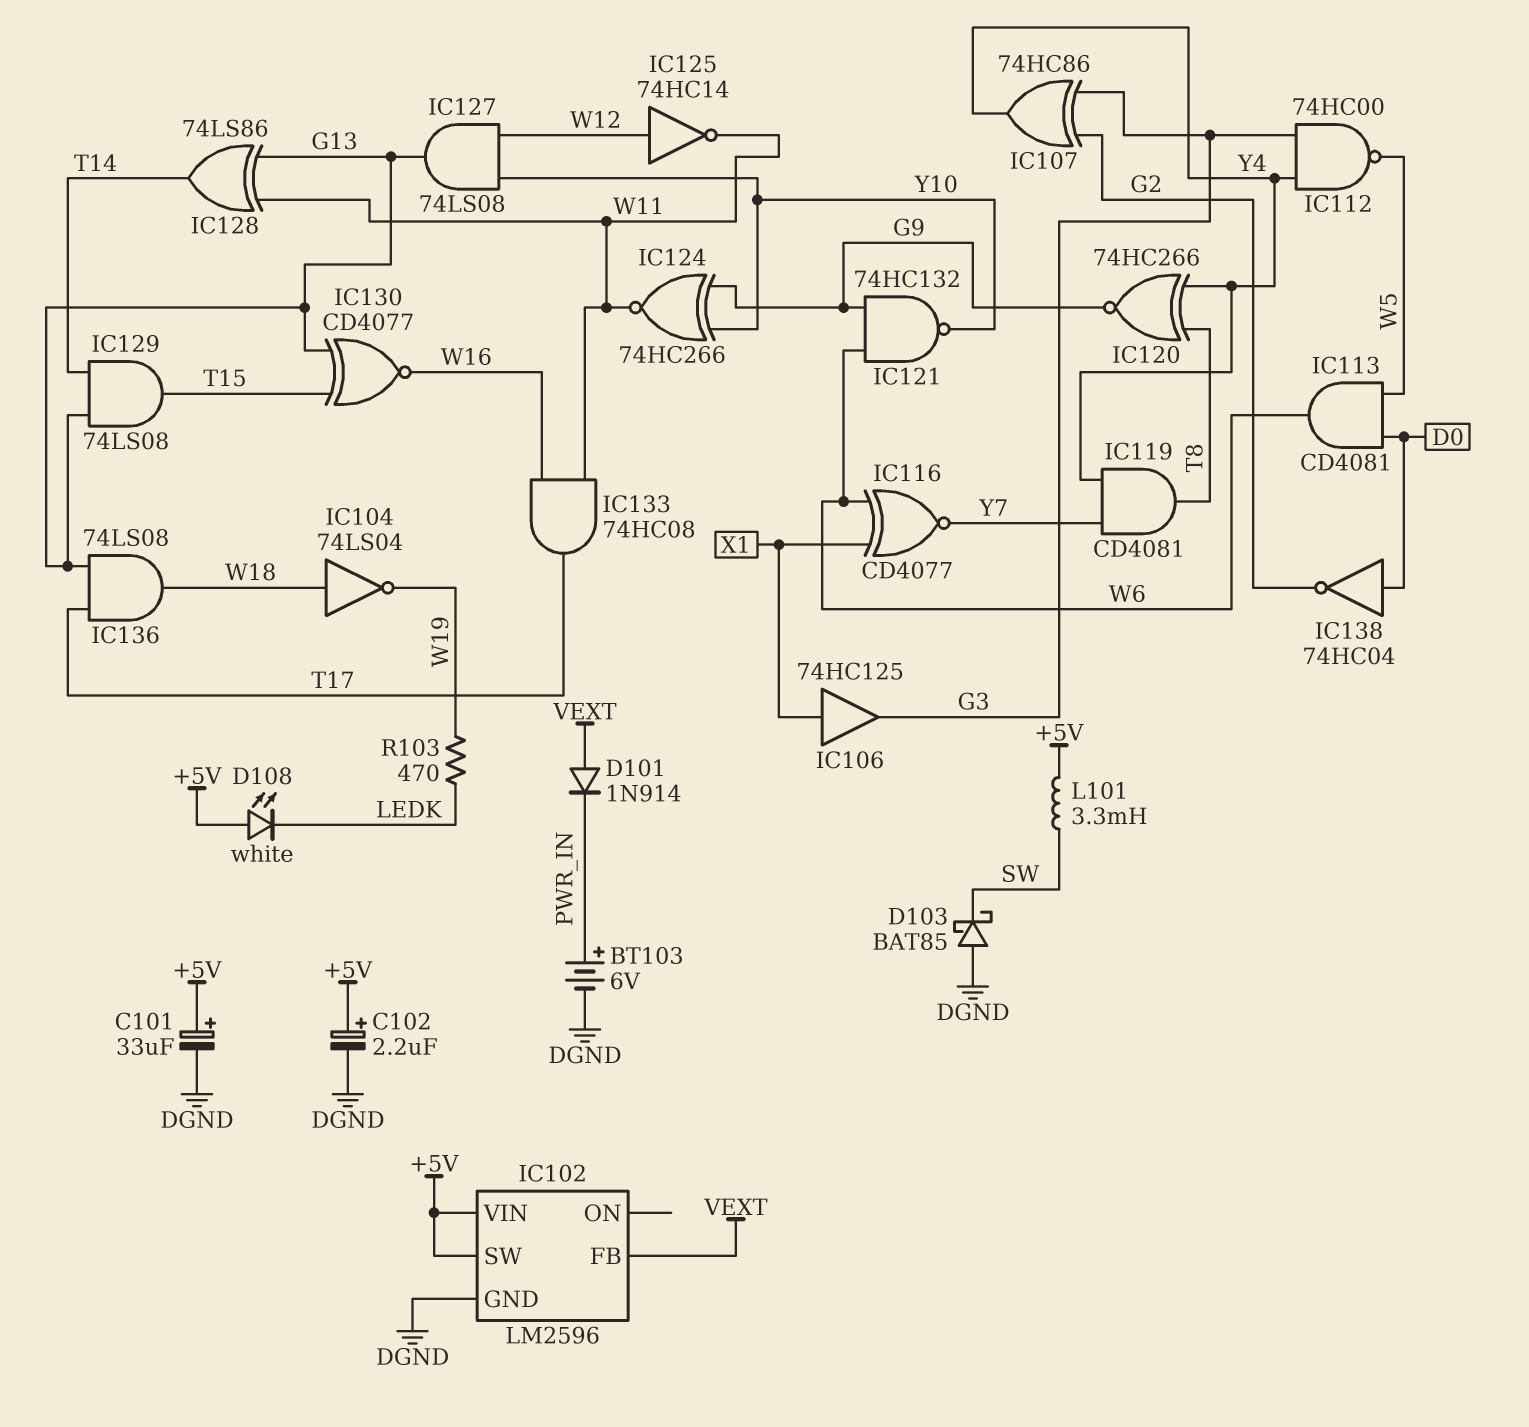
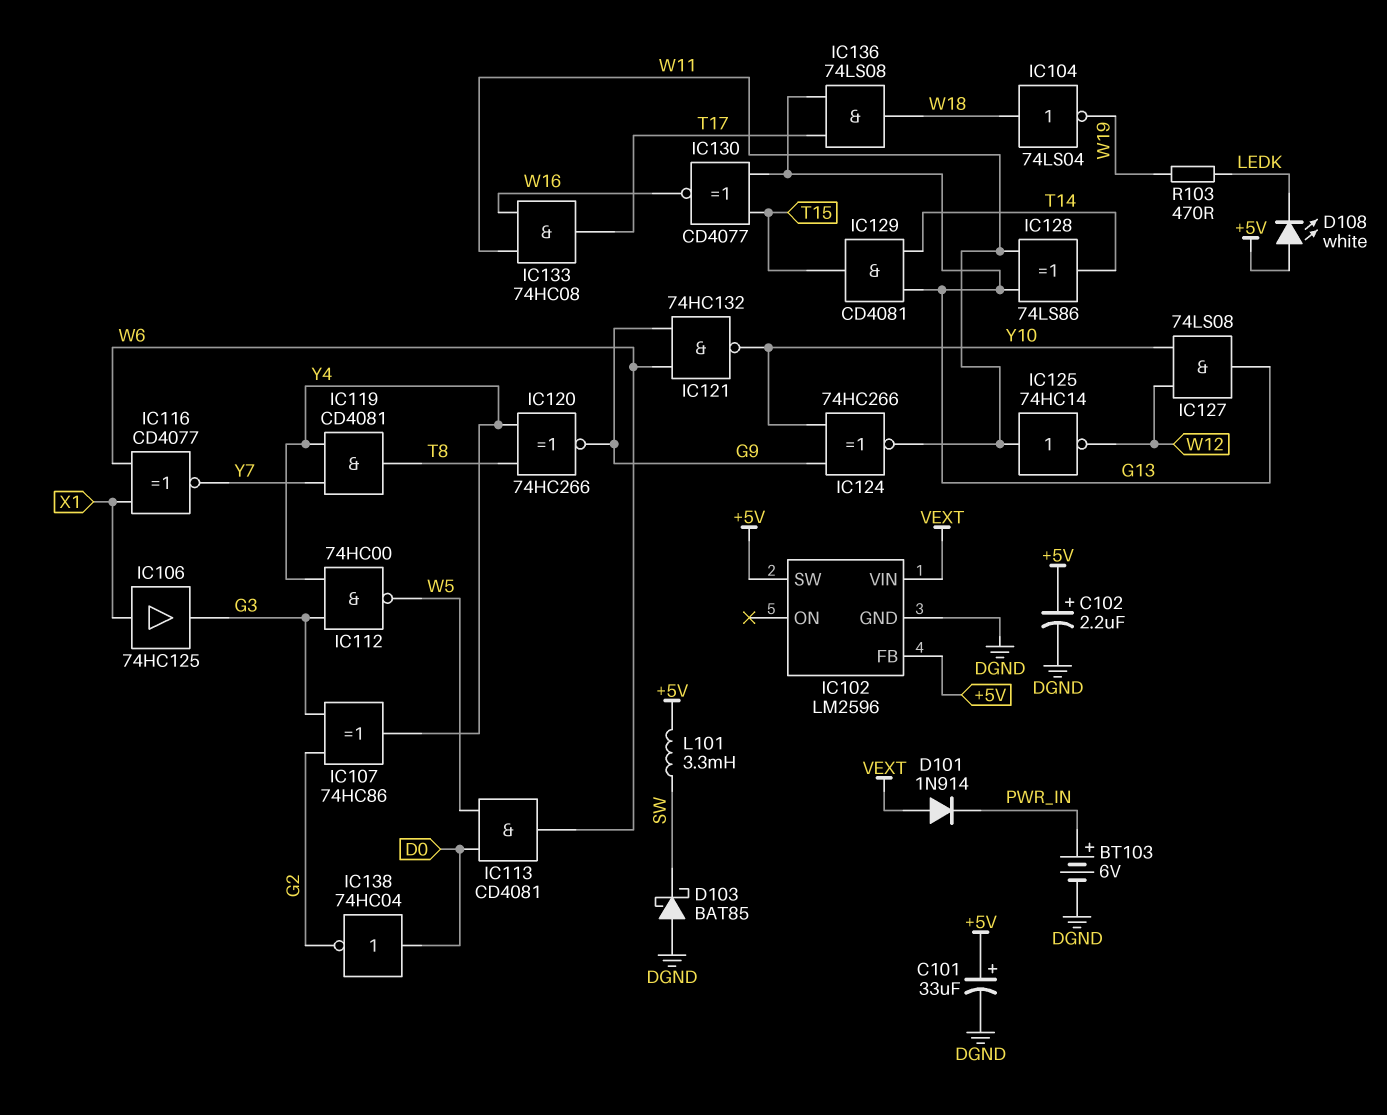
IC102 pin FB: VEXT -> +5V
IC102 pin VIN: +5V -> VEXT
IC125: NOT 74HC14 (in W12, out W11) -> NOT 74HC14 (in W11, out W12)
IC129: AND 74LS08 (in G13, in T14, out T15) -> AND CD4081 (in G13, in T14, out T15)

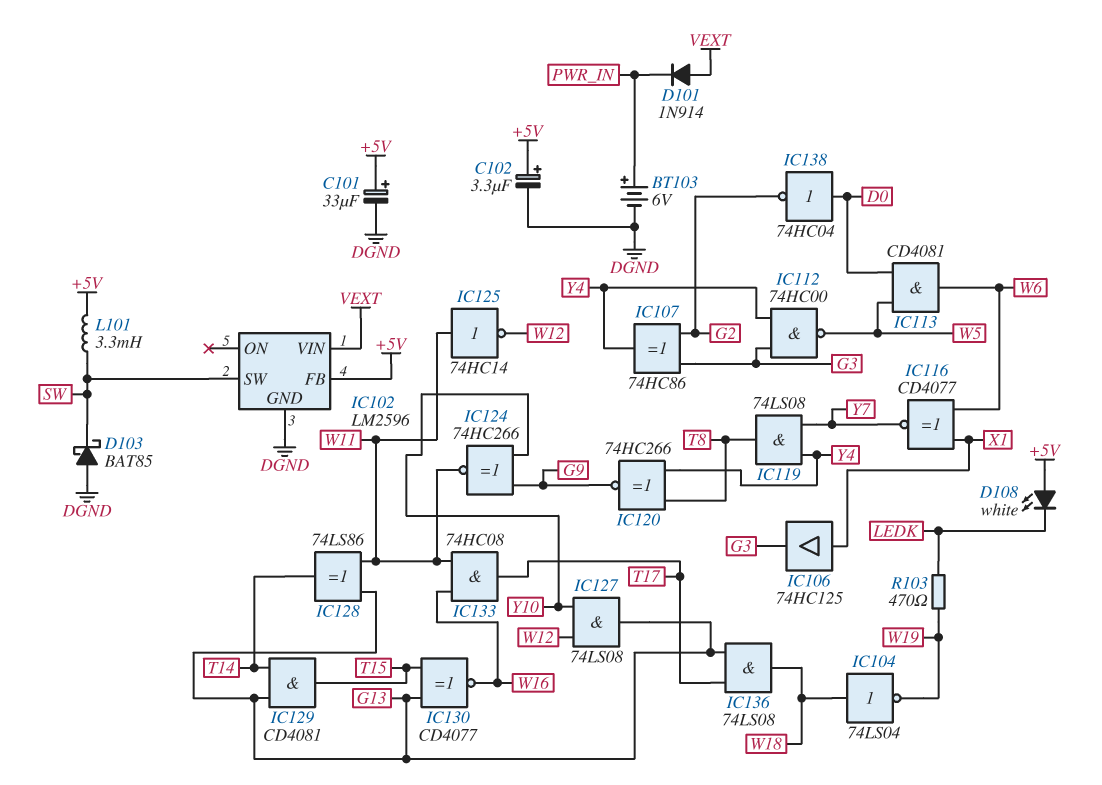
C102: 2.2uF (plus +5V, minus DGND) -> 3.3uF (plus +5V, minus DGND)
IC102 pin SW: +5V -> SW
IC119: AND CD4081 (in Y4, in Y7, out T8) -> AND 74LS08 (in Y4, in Y7, out T8)
IC121: NAND 74HC132 (in G9, in W6, out Y10) -> none

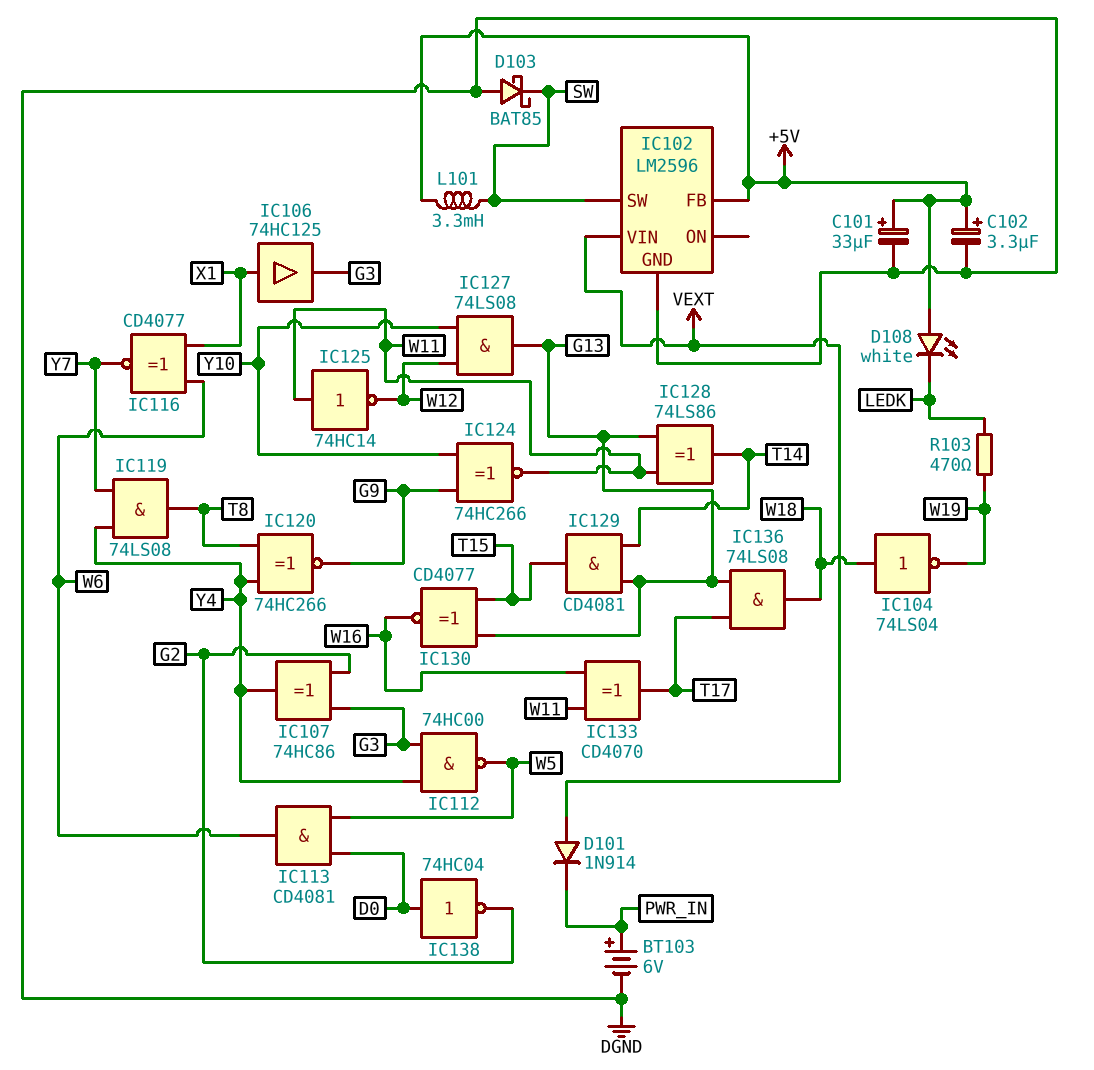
IC133: AND 74HC08 (in W11, in W16, out T17) -> XOR CD4070 (in W11, in W16, out T17)

